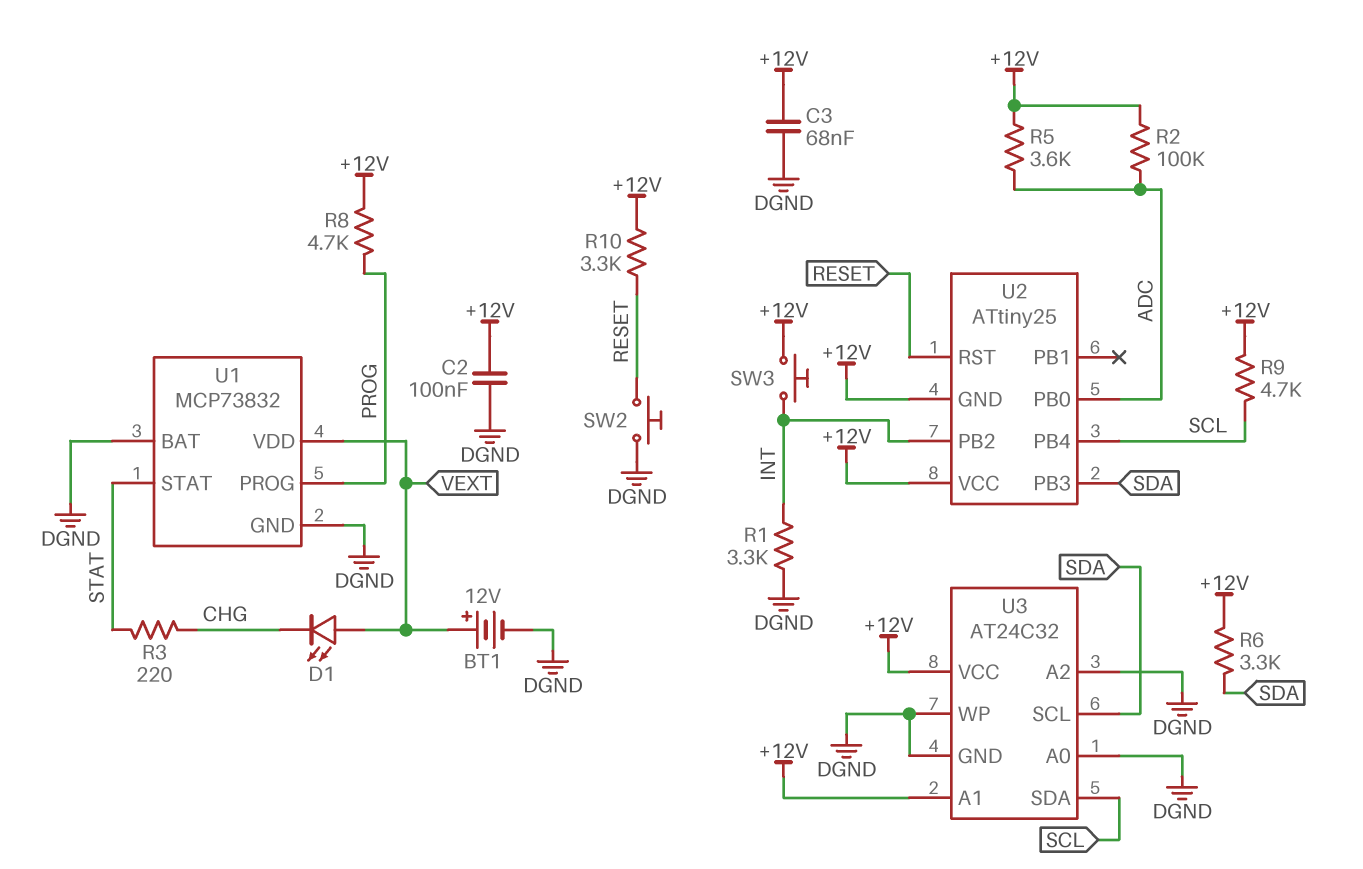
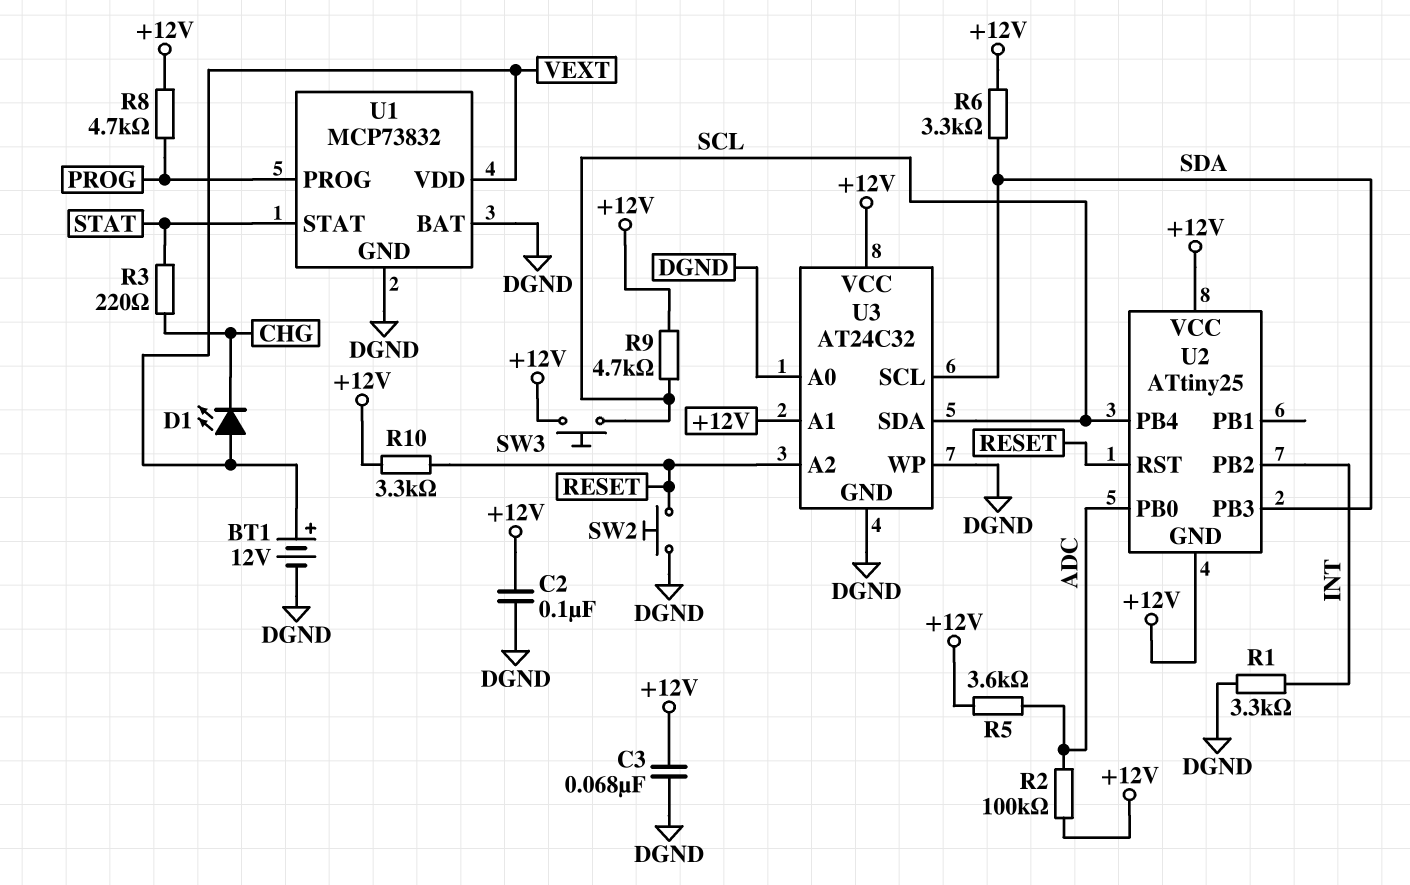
SW3: button (+12V, INT) -> button (+12V, SCL)
U3 pin A2: DGND -> RESET

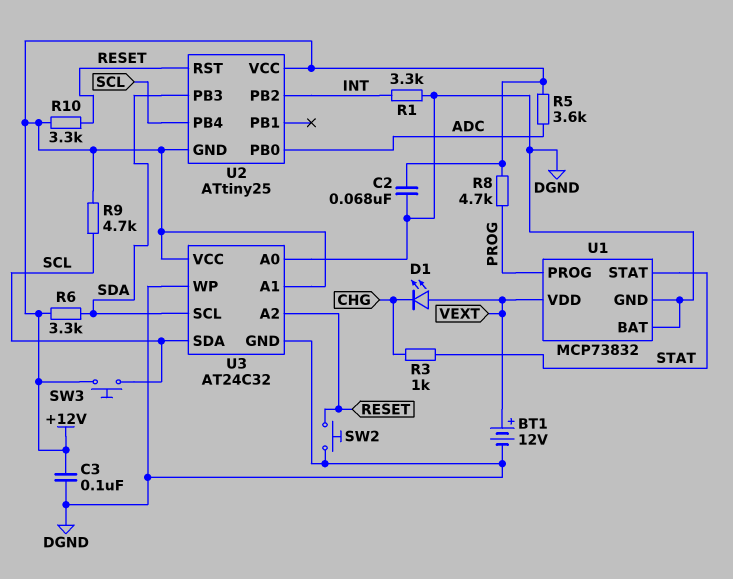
C2: 100nF (+12V, DGND) -> 68nF (+12V, DGND)
C3: 68nF (+12V, DGND) -> 100nF (+12V, DGND)
R2: 100k (+12V, ADC) -> none
R3: 220 (CHG, STAT) -> 1k (CHG, STAT)

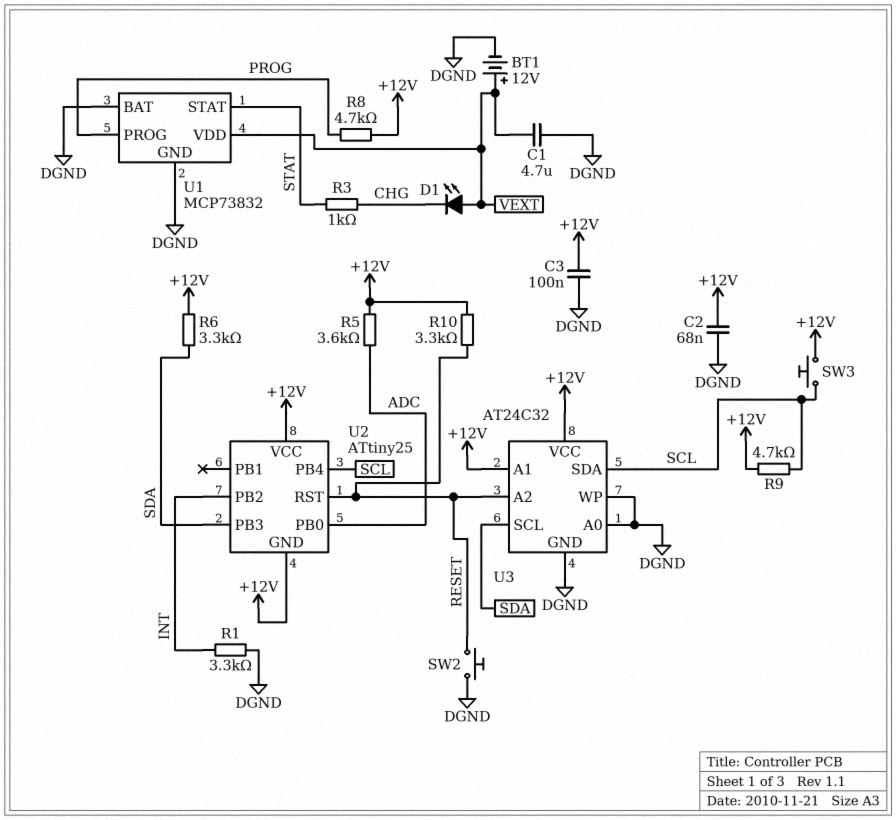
C1: none -> 4.7uF (DGND, VEXT)

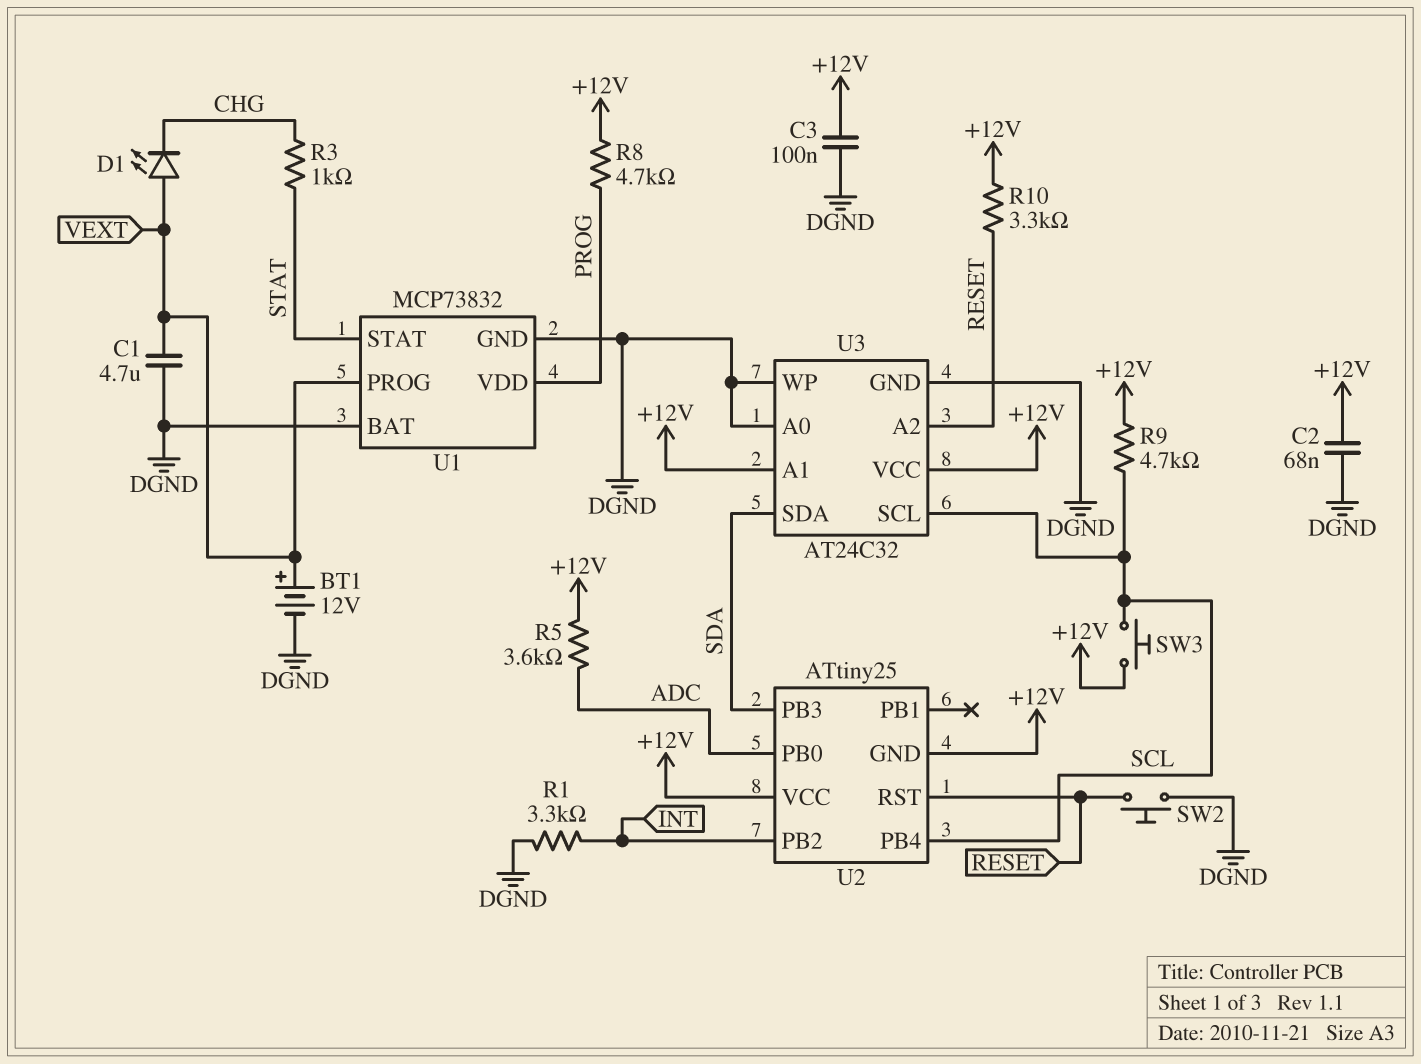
R6: 3.3k (+12V, SDA) -> none
U1 pin PROG: PROG -> VEXT
U1 pin VDD: VEXT -> PROG
U3 pin SCL: SDA -> SCL
U3 pin SDA: SCL -> SDA

